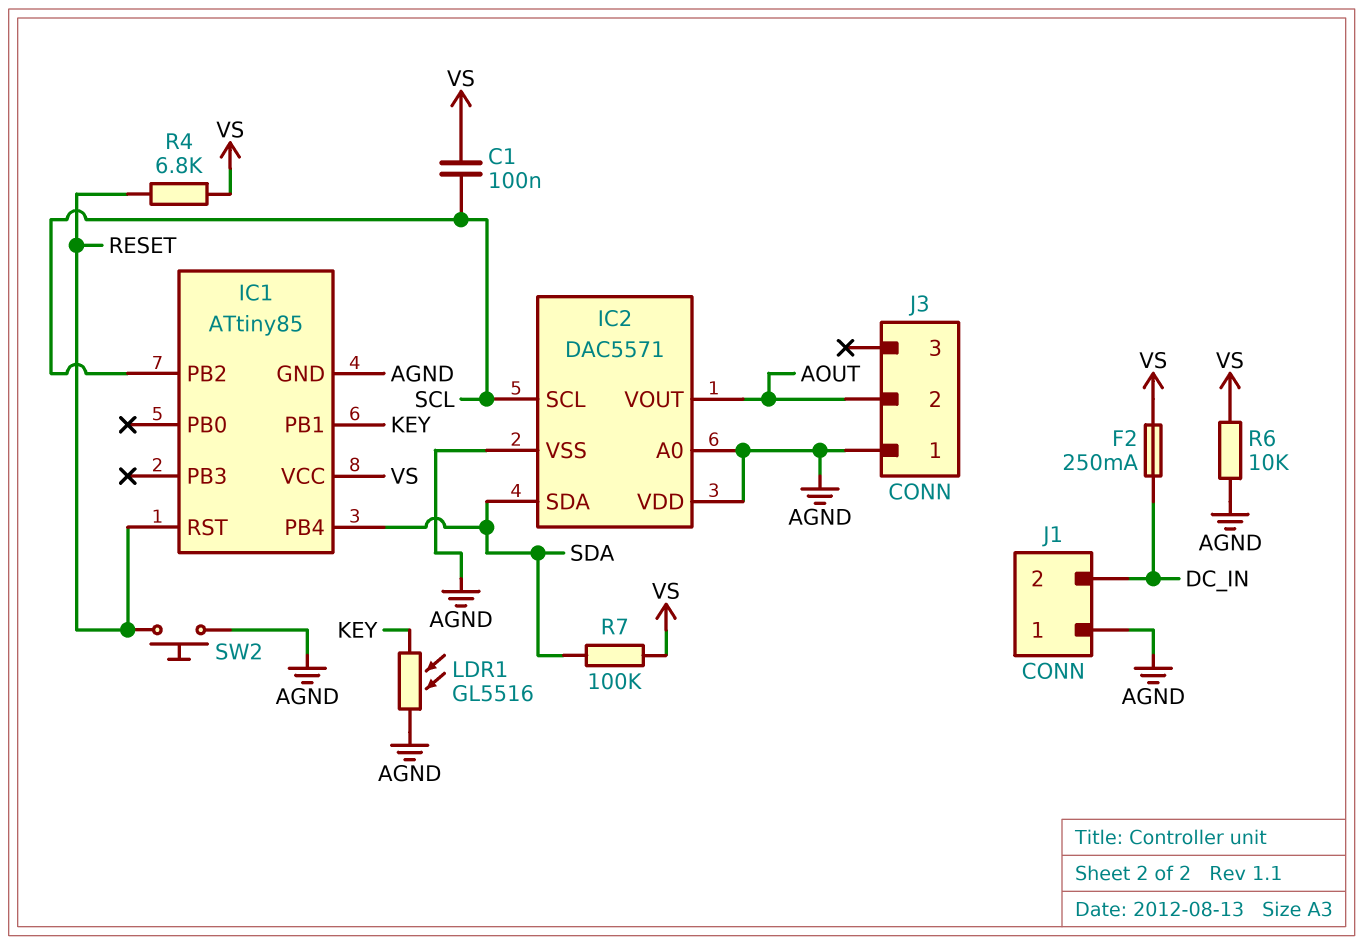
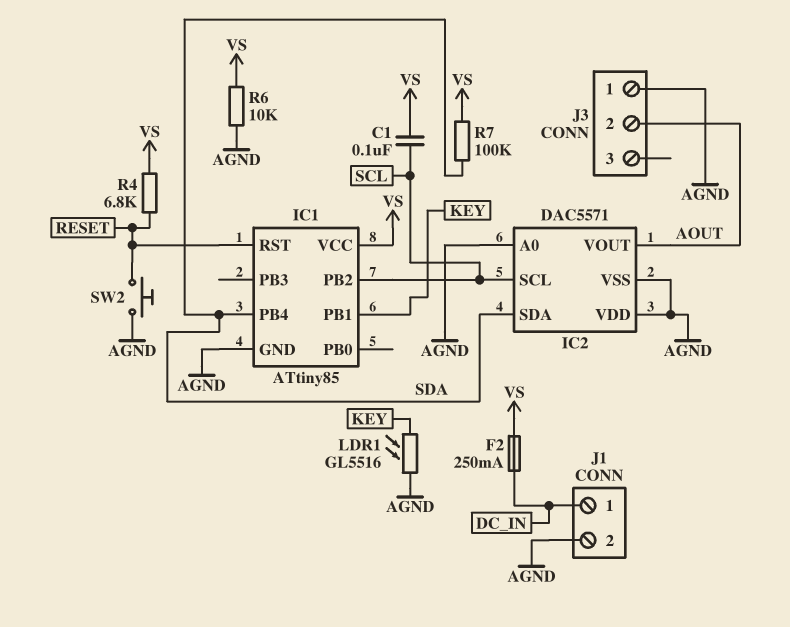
J1 pin 1: AGND -> DC_IN
J1 pin 2: DC_IN -> AGND

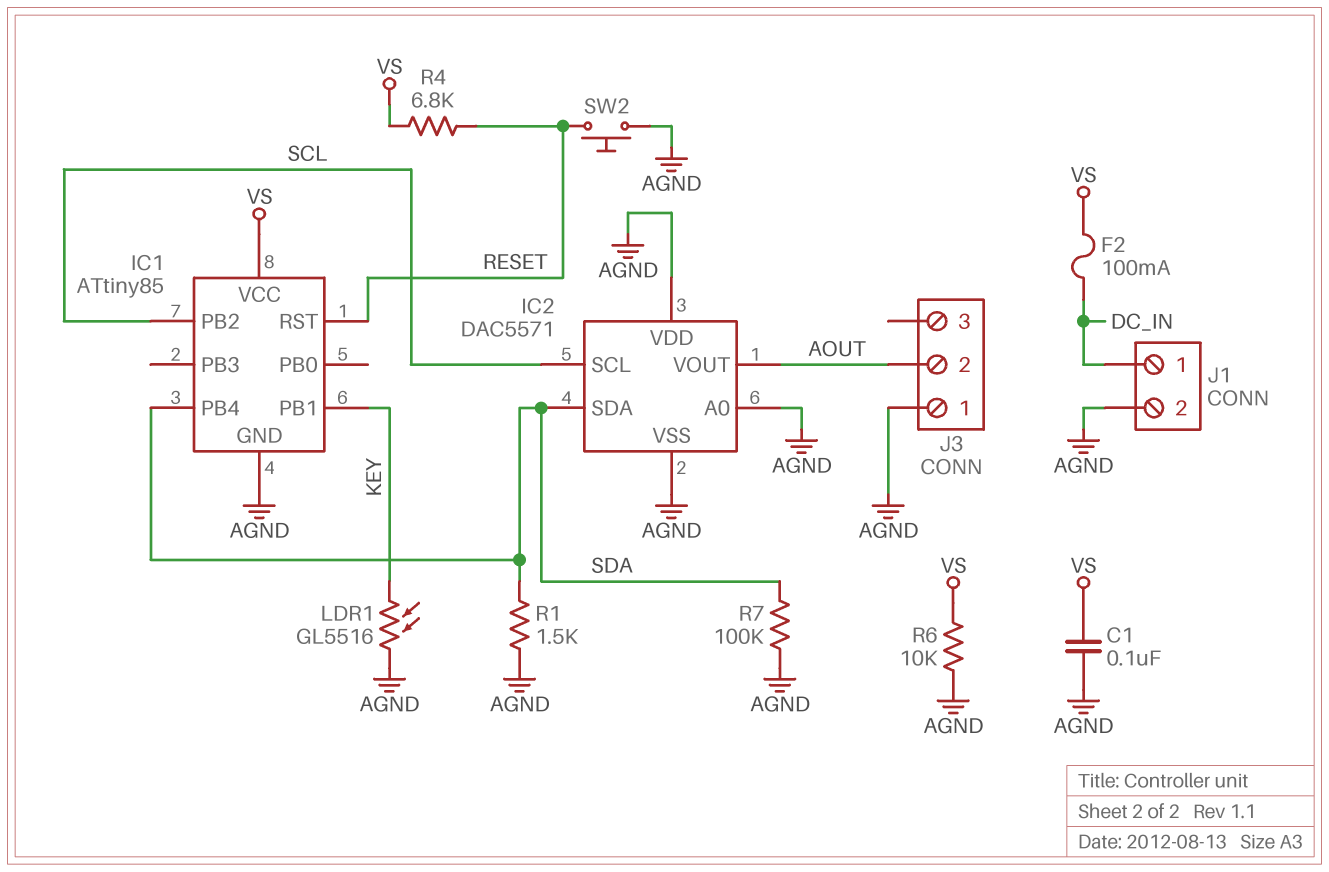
C1: 100nF (SCL, VS) -> 100nF (AGND, VS)
F2: 250mA (DC_IN, VS) -> 100mA (DC_IN, VS)
R1: none -> 1.5k (AGND, SDA)
R7: 100k (SDA, VS) -> 100k (AGND, SDA)

